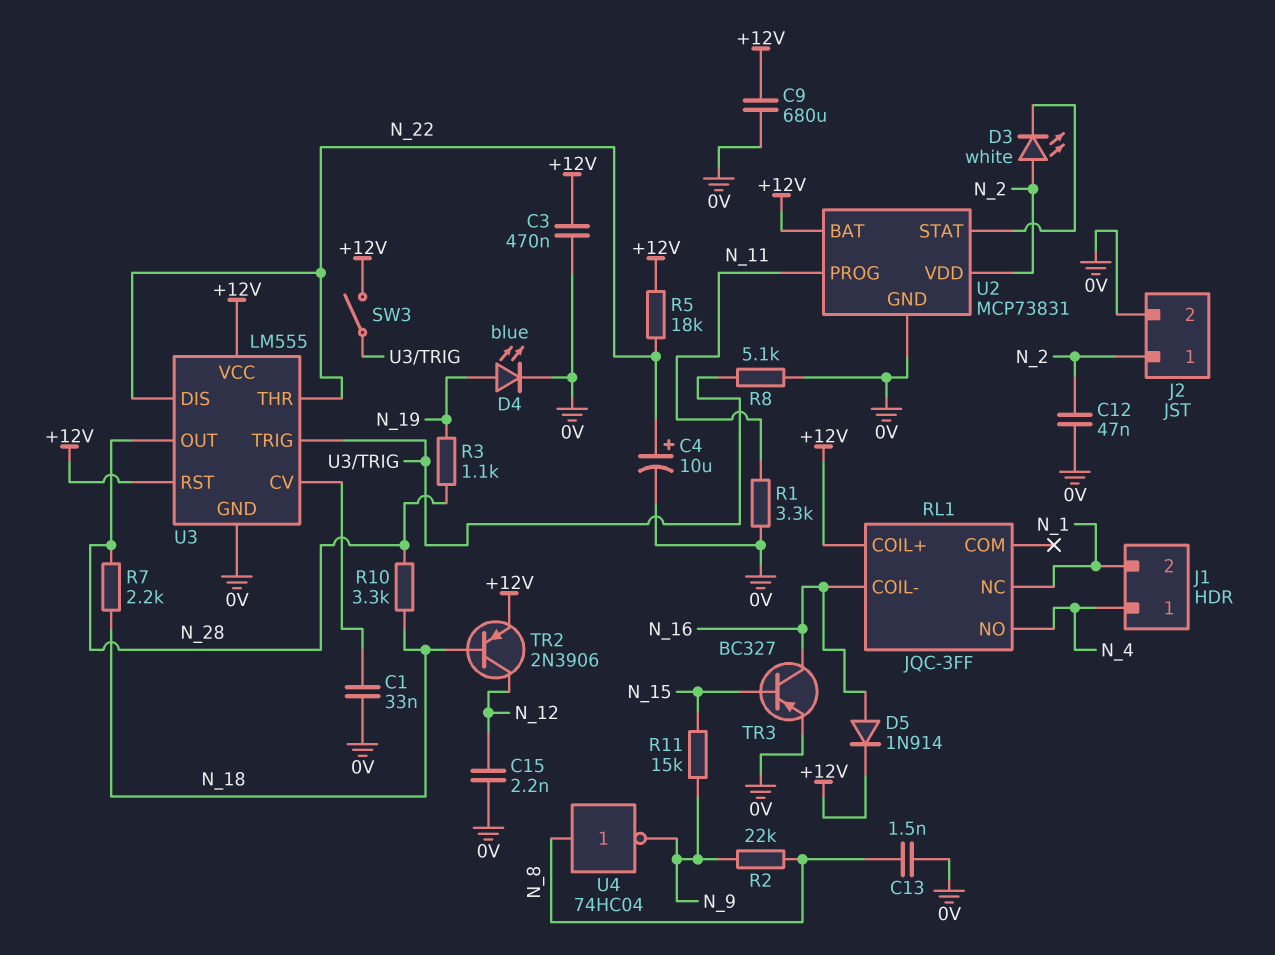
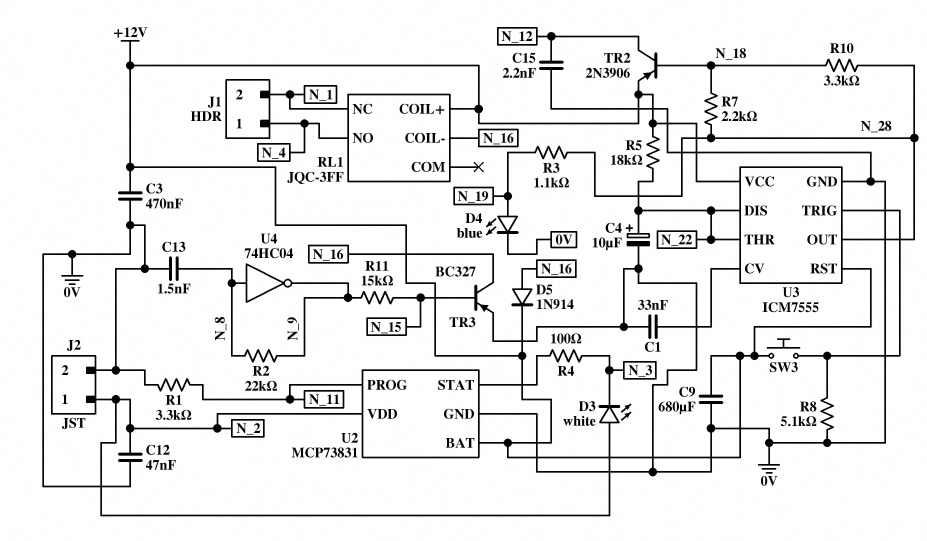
D3: LED white (A N_2, K U2/STAT) -> LED white (A N_2, K N_3)
R4: none -> 100 (N_3, U2/STAT)
SW3: switch (+12V, U3/TRIG) -> button (+12V, U3/TRIG)
U3: LM555 -> ICM7555

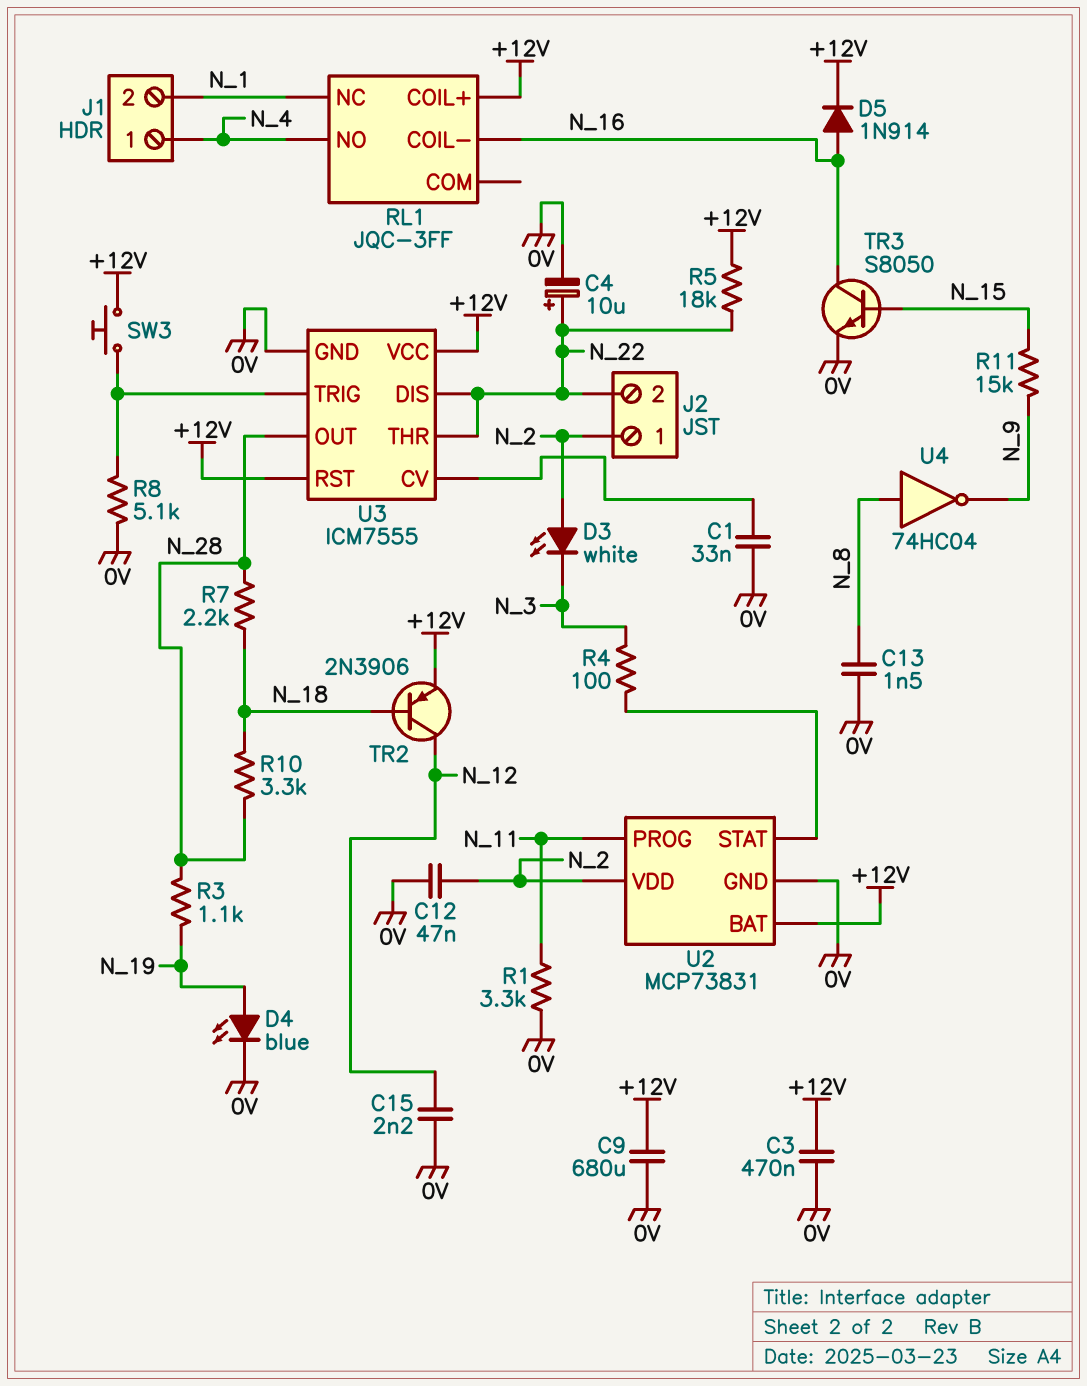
J2 pin 2: 0V -> N_22
R2: 22k (N_8, N_9) -> none
TR3: PNP BC327 (B N_15, C N_16, E 0V) -> NPN S8050 (B N_15, C N_16, E 0V)

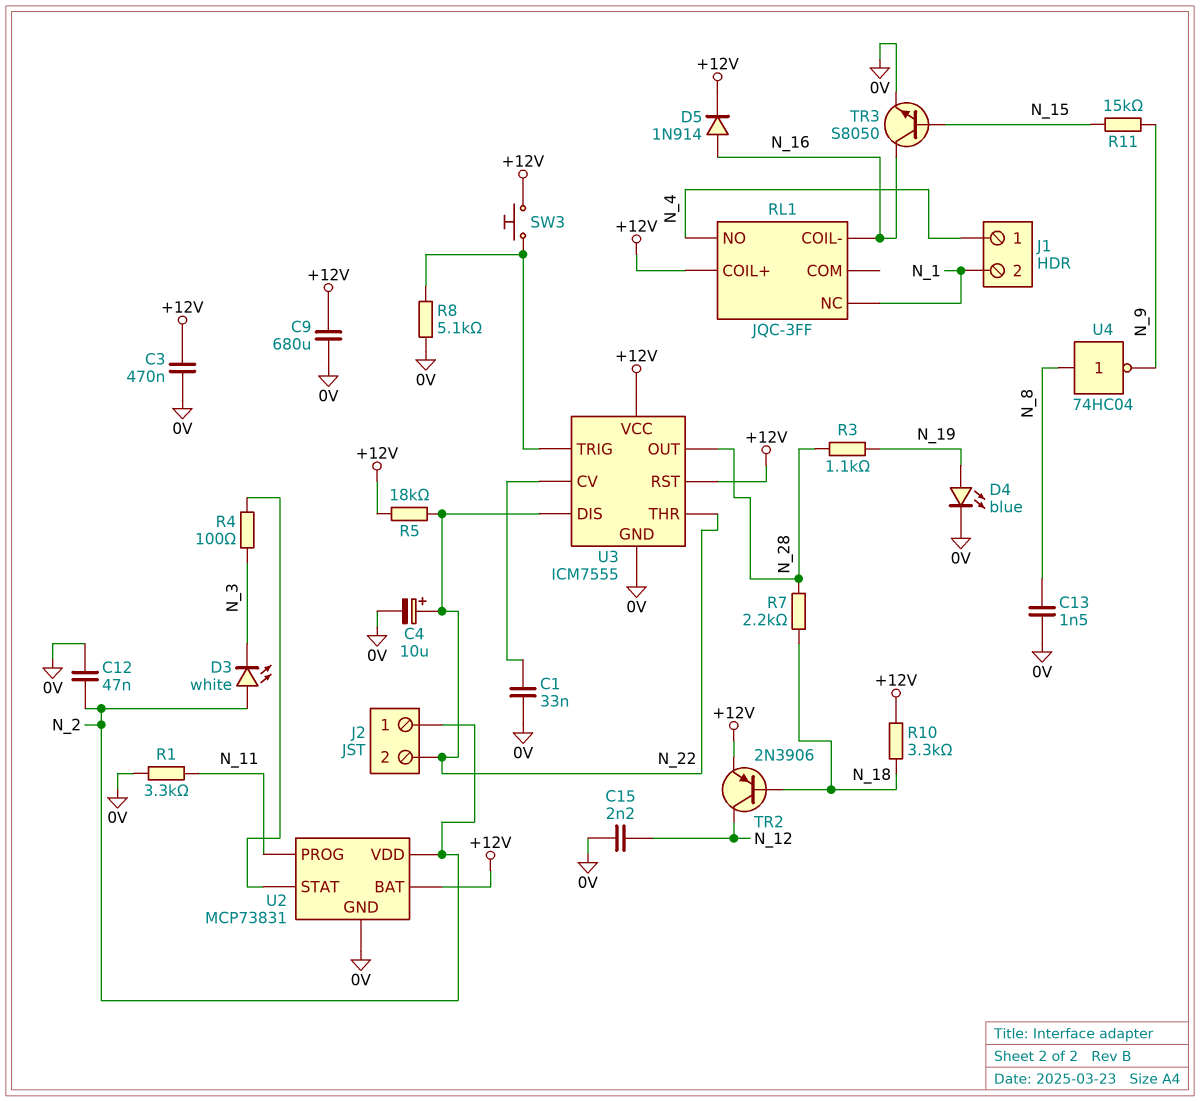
R10: 3.3k (N_18, N_28) -> 3.3k (+12V, N_18)

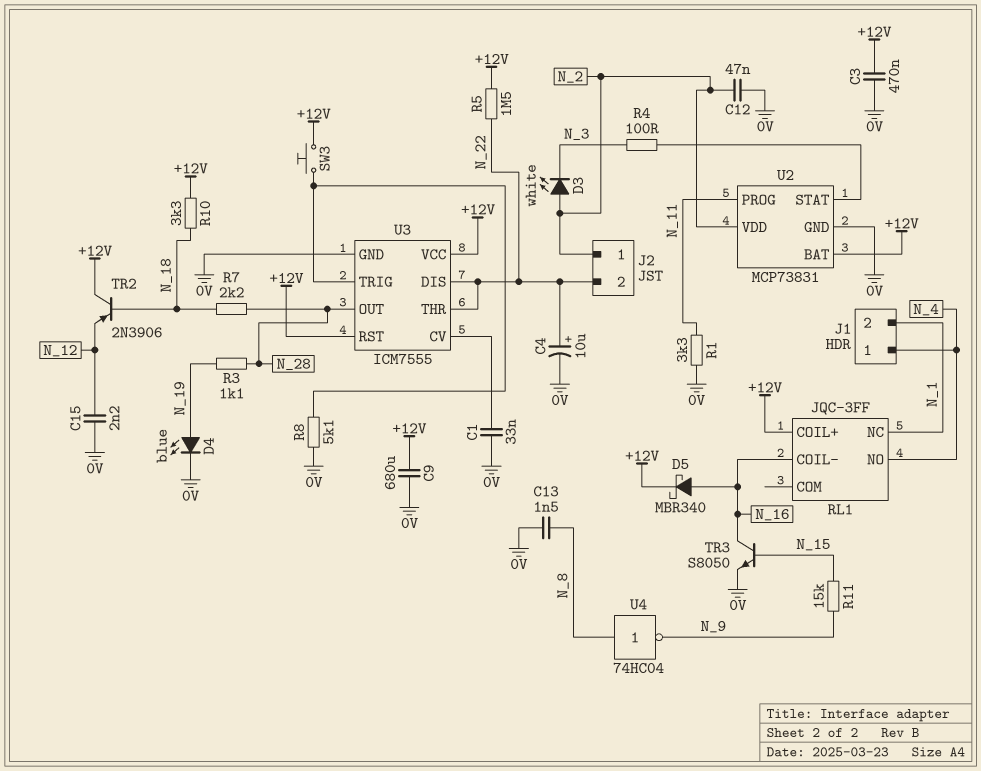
D5: diode 1N914 (A N_16, K +12V) -> schottky MBR340 (A N_16, K +12V)
R5: 18k (+12V, N_22) -> 1.5M (+12V, N_22)
TR2: PNP 2N3906 (B N_18, C N_12, E +12V) -> PNP 2N3906 (B N_18, C +12V, E N_12)

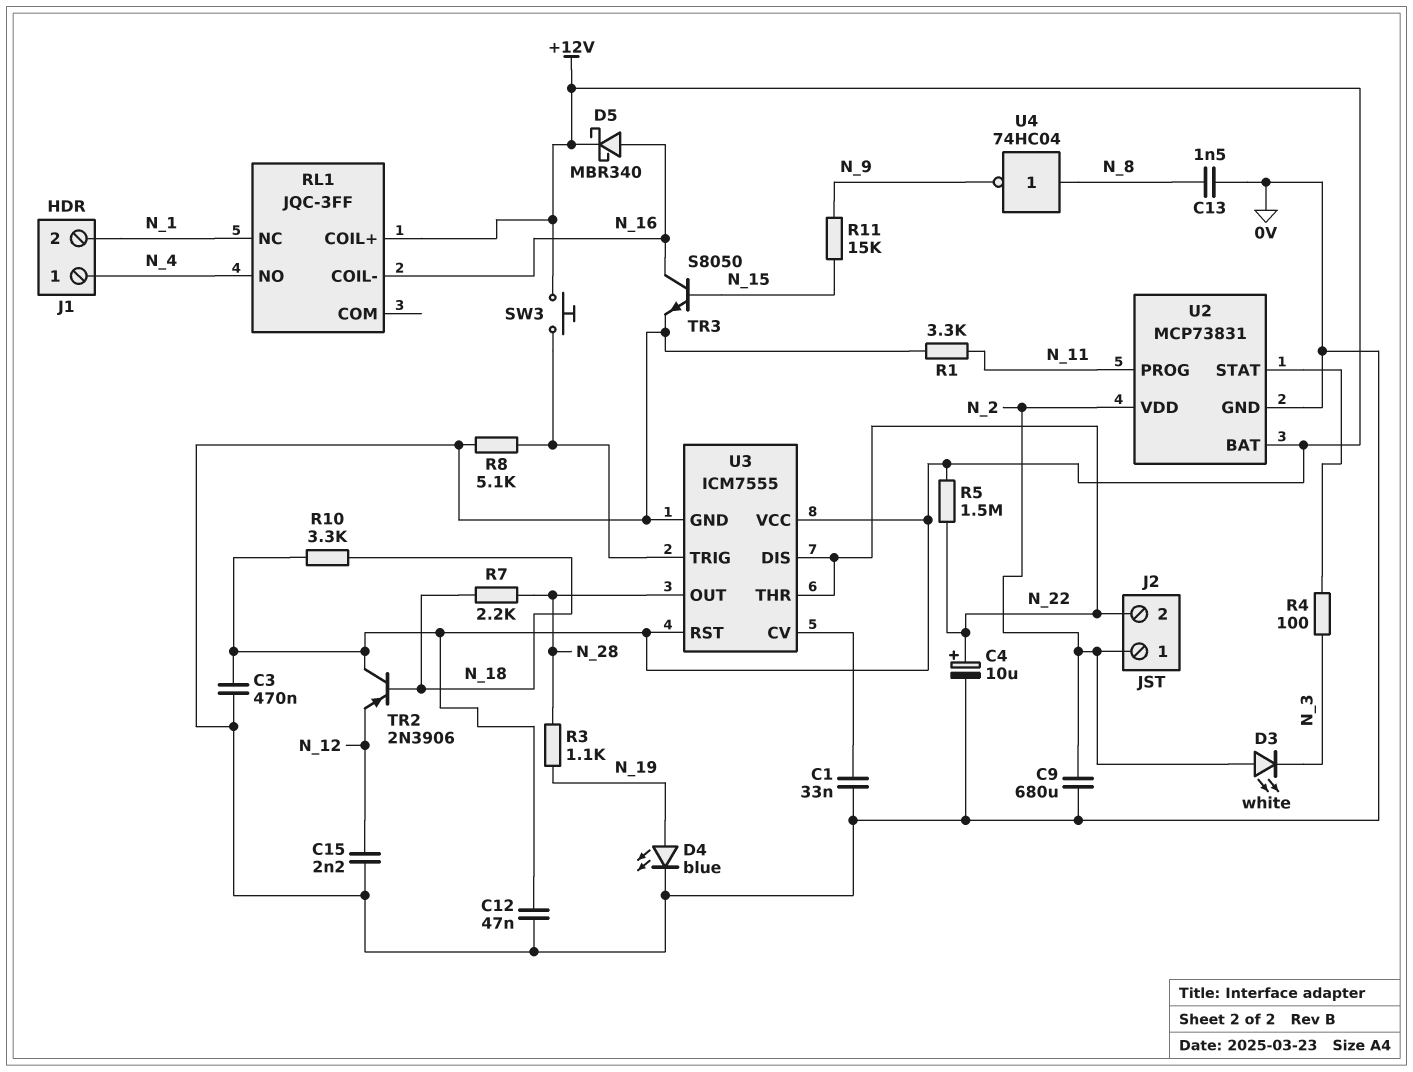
C9: 680uF (+12V, 0V) -> 680uF (0V, N_2)
C12: 47nF (0V, N_2) -> 47nF (+12V, 0V)

